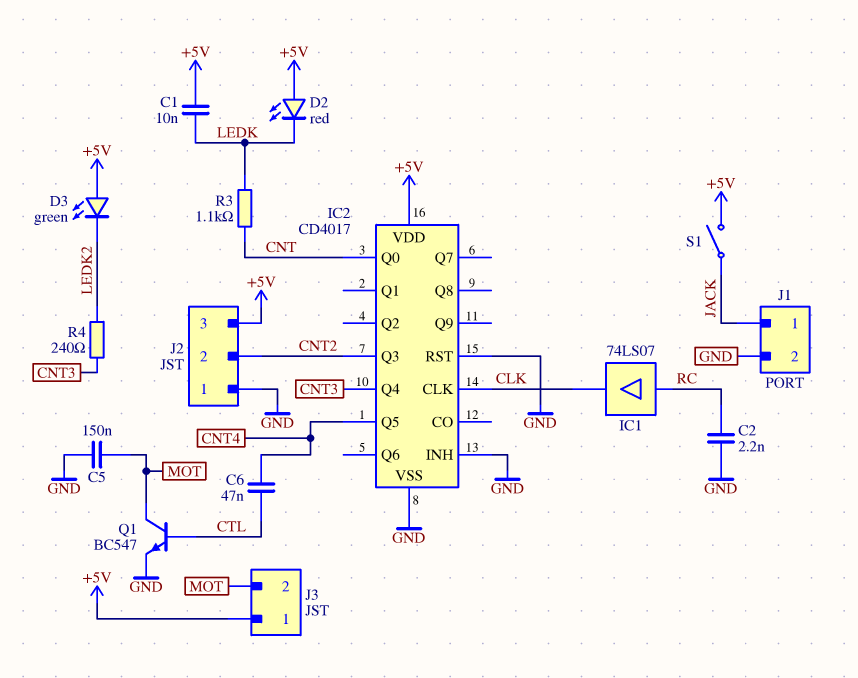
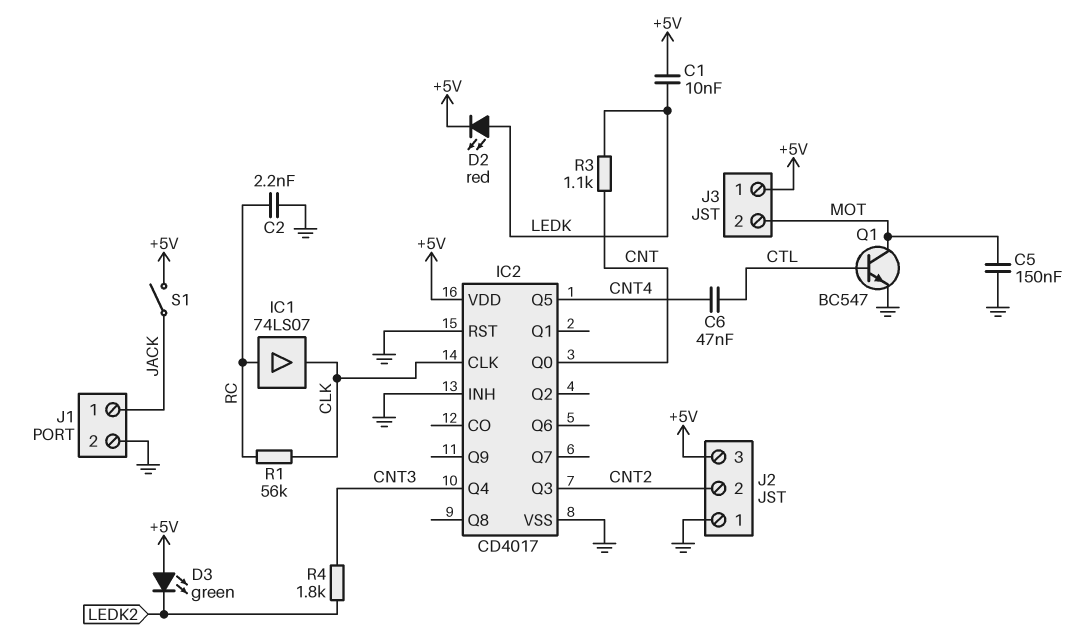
D2: LED red (A +5V, K LEDK) -> LED red (A LEDK, K +5V)
R1: none -> 56k (CLK, RC)
R4: 240 (CNT3, LEDK2) -> 1.8k (CNT3, LEDK2)

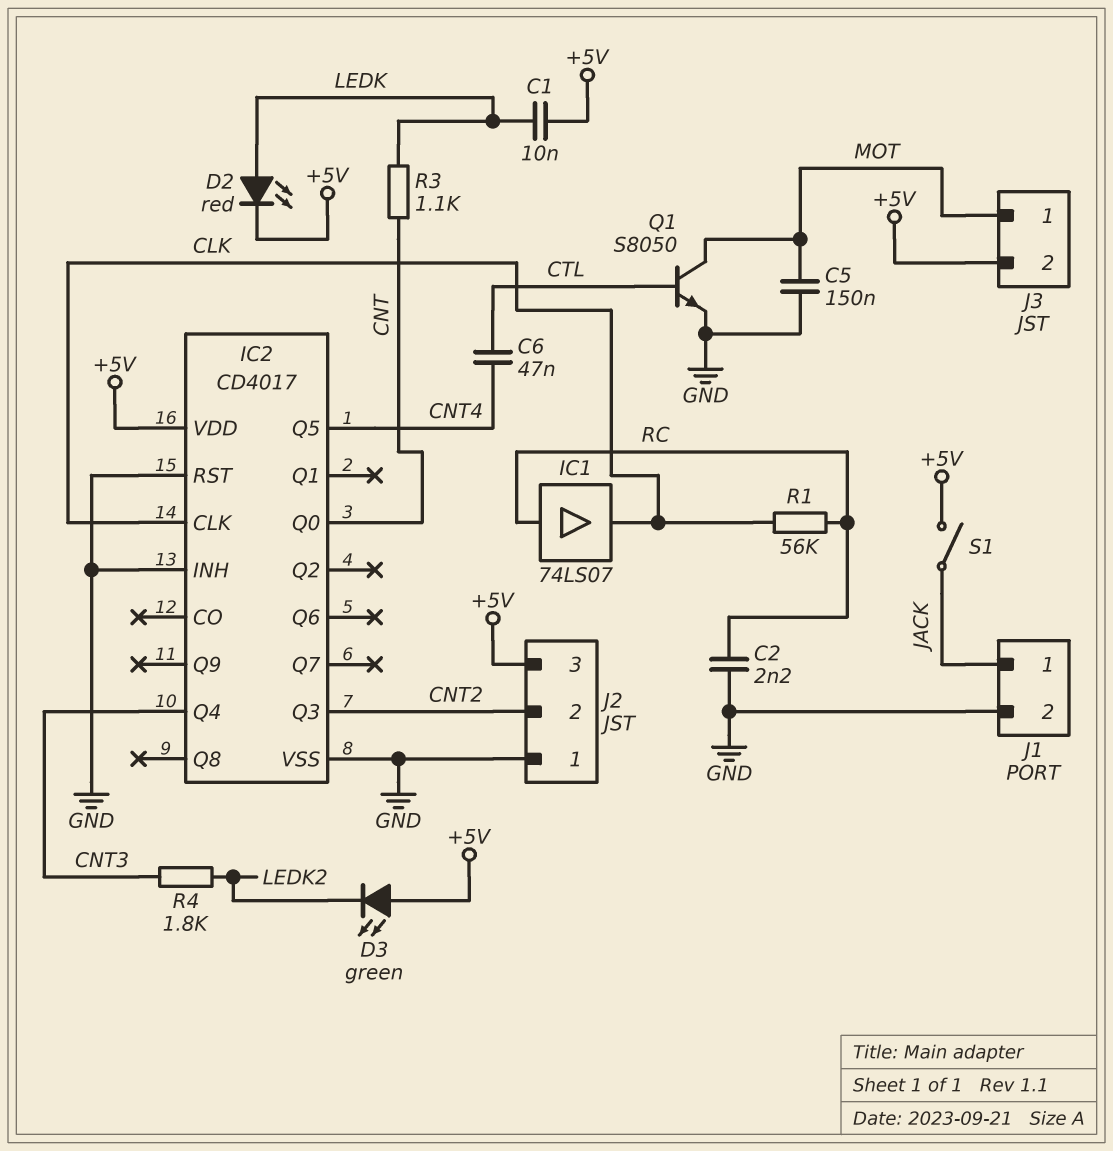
J3 pin 1: +5V -> MOT
J3 pin 2: MOT -> +5V
Q1: NPN BC547 (B CTL, C MOT, E GND) -> NPN S8050 (B CTL, C MOT, E GND)

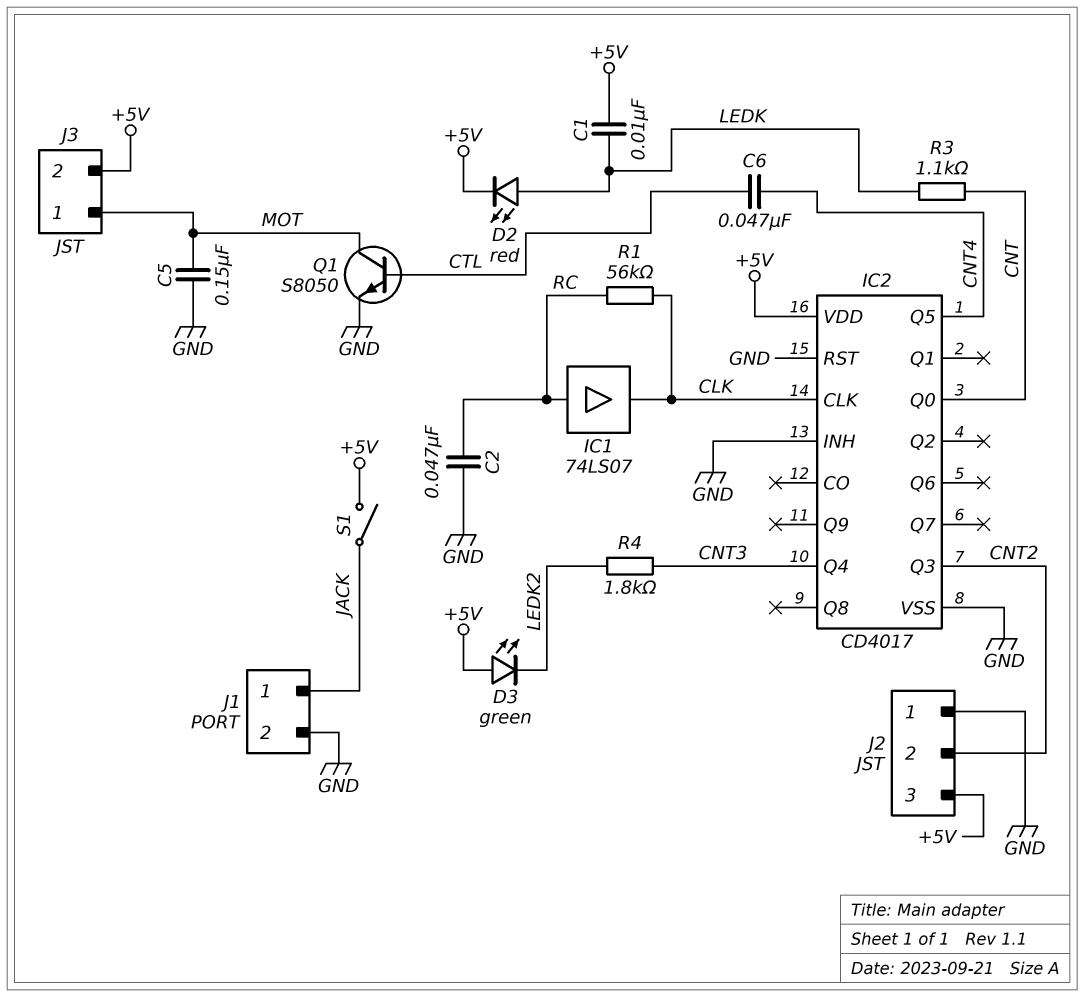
C2: 2.2nF (GND, RC) -> 47nF (GND, RC)

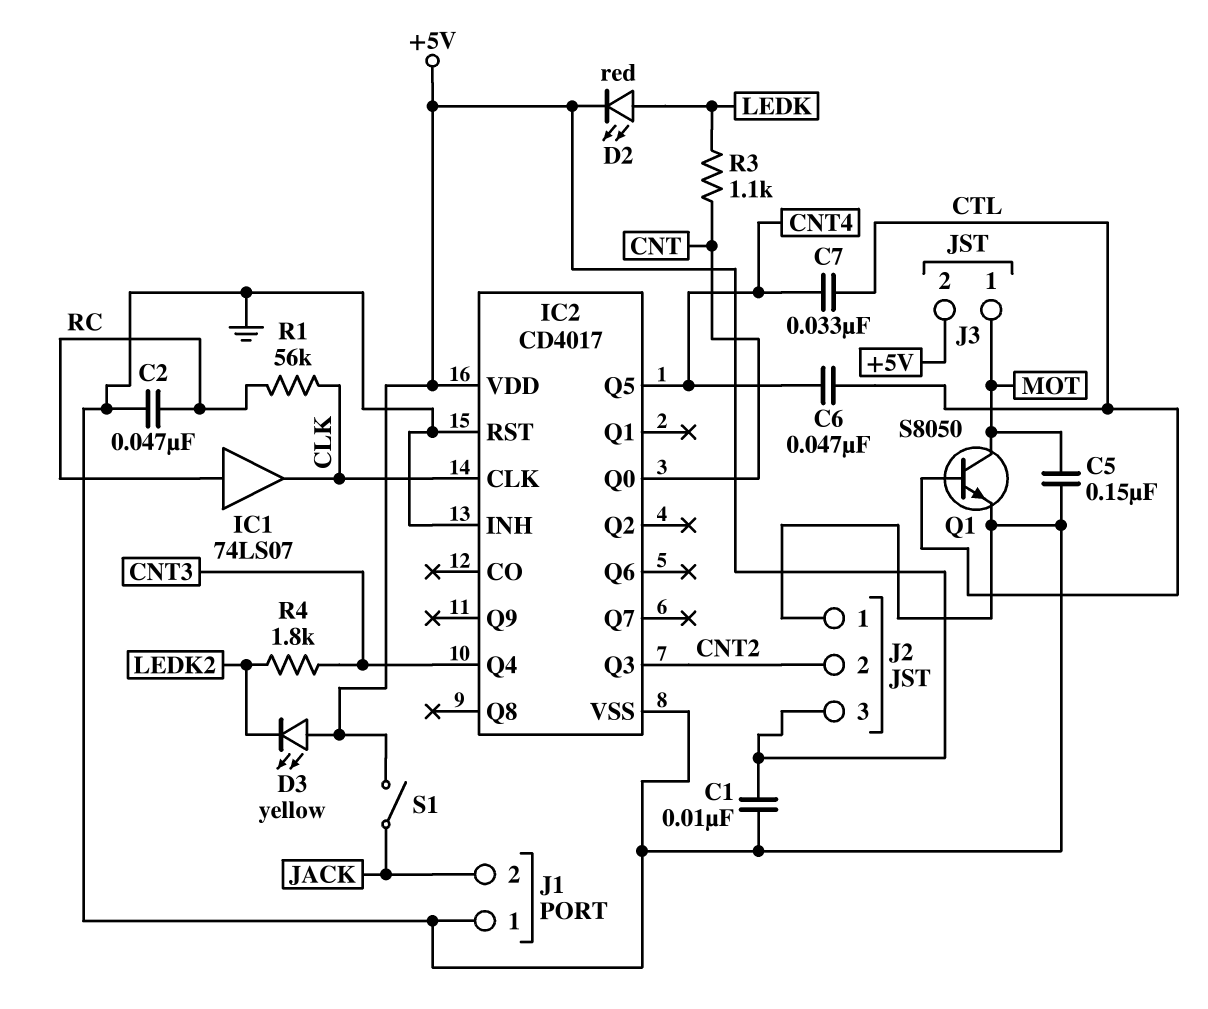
C1: 10nF (+5V, LEDK) -> 10nF (+5V, GND)
C7: none -> 33nF (CNT4, CTL)
D3: LED green (A +5V, K LEDK2) -> LED yellow (A +5V, K LEDK2)
J1 pin 1: JACK -> GND
J1 pin 2: GND -> JACK

